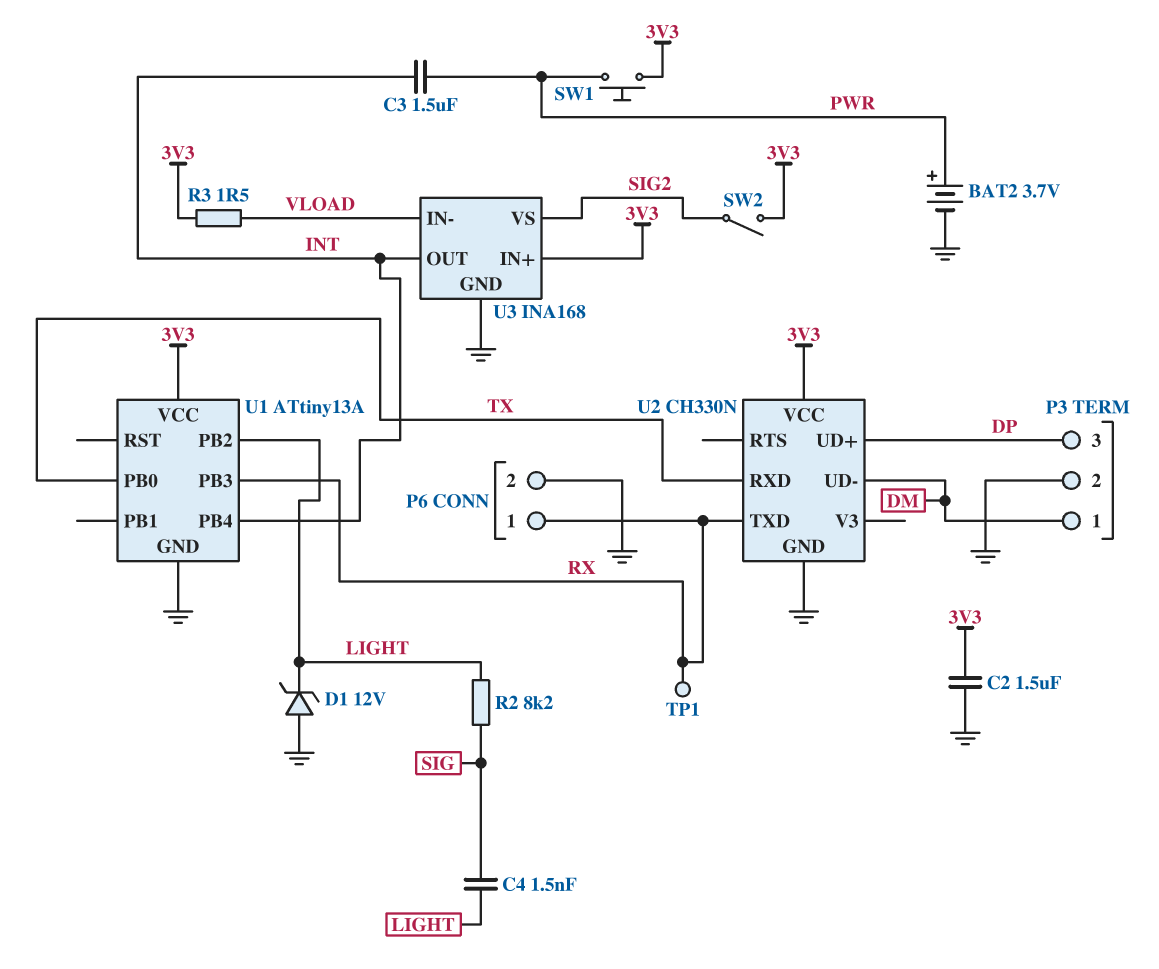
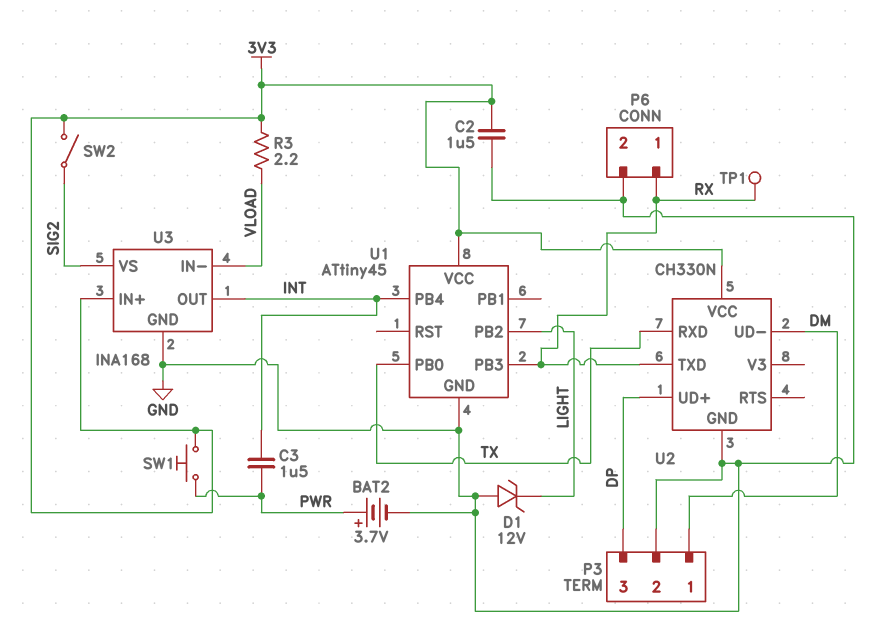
C4: 1.5nF (LIGHT, SIG) -> none
R2: 8.2k (LIGHT, SIG) -> none
R3: 1.5 (3V3, VLOAD) -> 2.2 (3V3, VLOAD)
U1: ATtiny13A -> ATtiny45

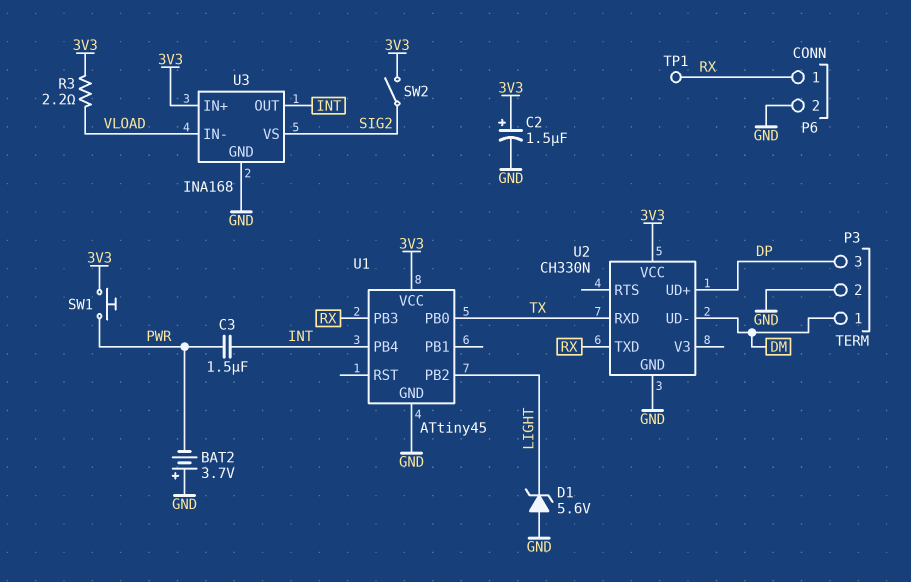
BAT2: 3.7V (plus PWR, minus GND) -> 3.7V (plus GND, minus PWR)
C2: 1.5uF (3V3, GND) -> 1.5uF (plus 3V3, minus GND)
D1: zener 12V (A GND, K LIGHT) -> zener 5.6V (A GND, K LIGHT)

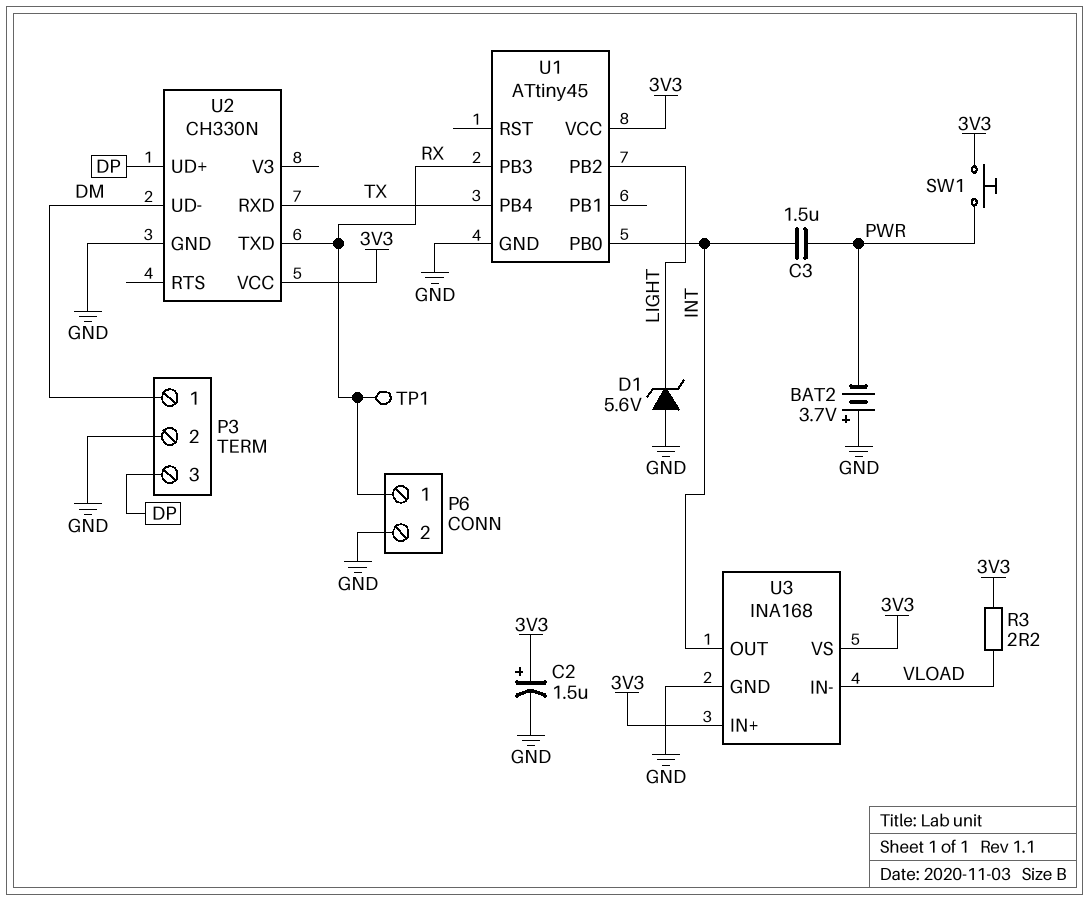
SW2: switch (3V3, SIG2) -> none
U1 pin PB0: TX -> INT
U1 pin PB4: INT -> TX
U3 pin VS: SIG2 -> 3V3

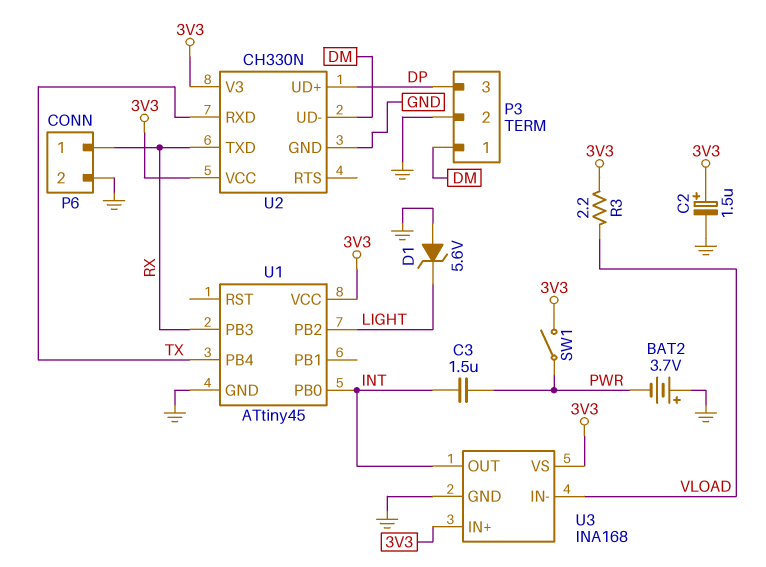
SW1: button (3V3, PWR) -> switch (3V3, PWR)
TP1: test point (RX) -> none
U2 pin V3: none -> 3V3

